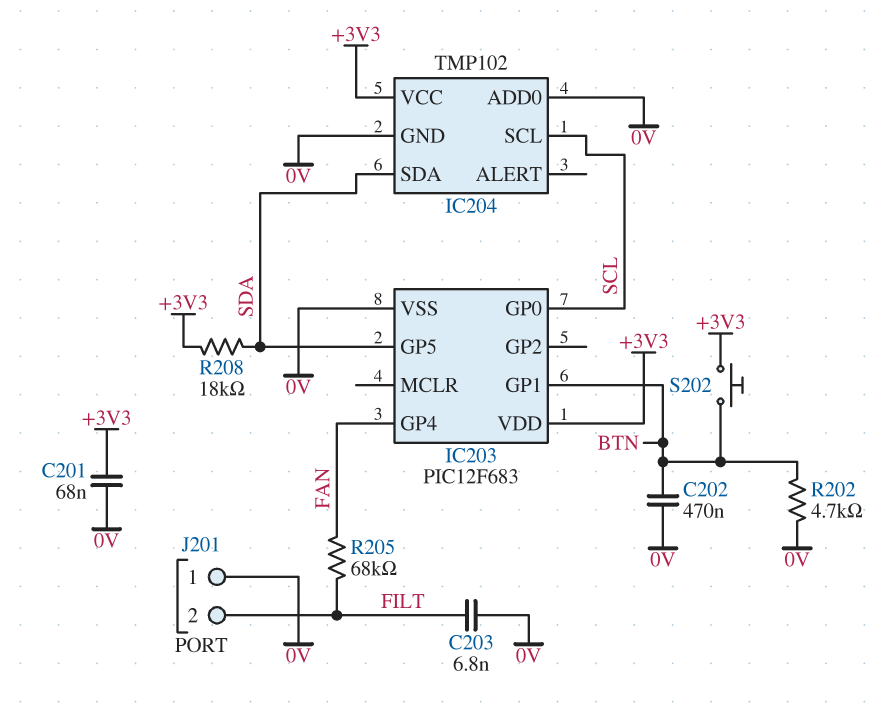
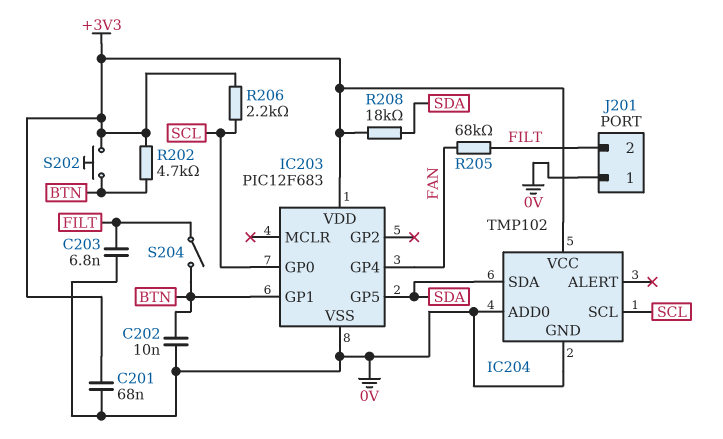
C202: 470nF (0V, BTN) -> 10nF (0V, BTN)
R202: 4.7k (0V, BTN) -> 4.7k (+3V3, BTN)
R206: none -> 2.2k (+3V3, SCL)
S204: none -> switch (BTN, FILT)

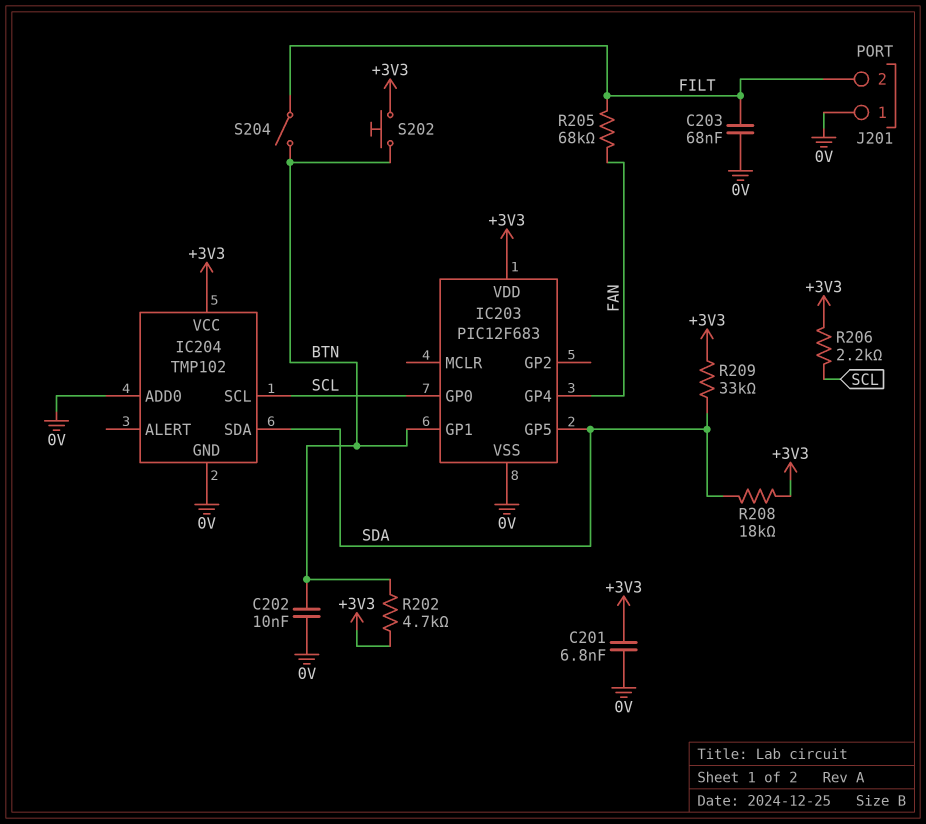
C201: 68nF (+3V3, 0V) -> 6.8nF (+3V3, 0V)
C203: 6.8nF (0V, FILT) -> 68nF (0V, FILT)
R209: none -> 33k (+3V3, SDA)

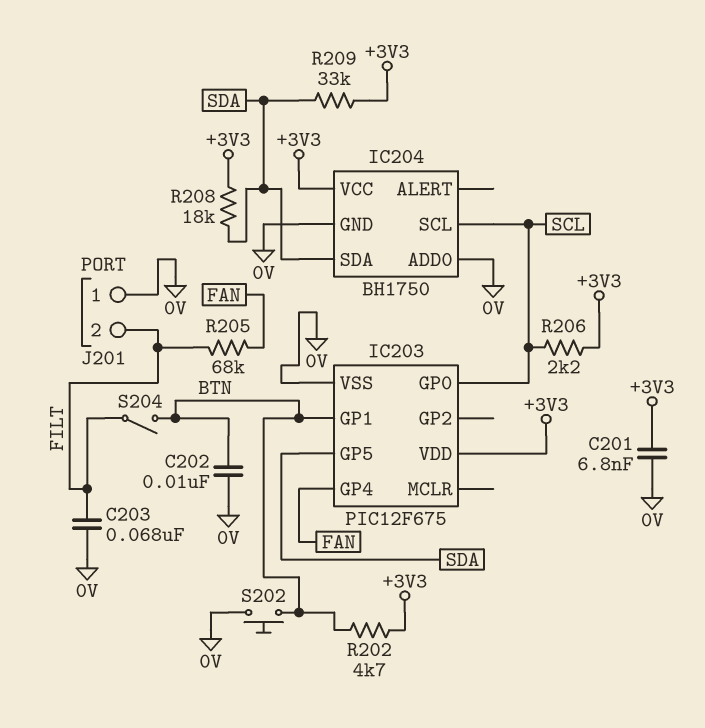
IC203: PIC12F683 -> PIC12F675
IC204: TMP102 -> BH1750
S202: button (+3V3, BTN) -> button (0V, BTN)

